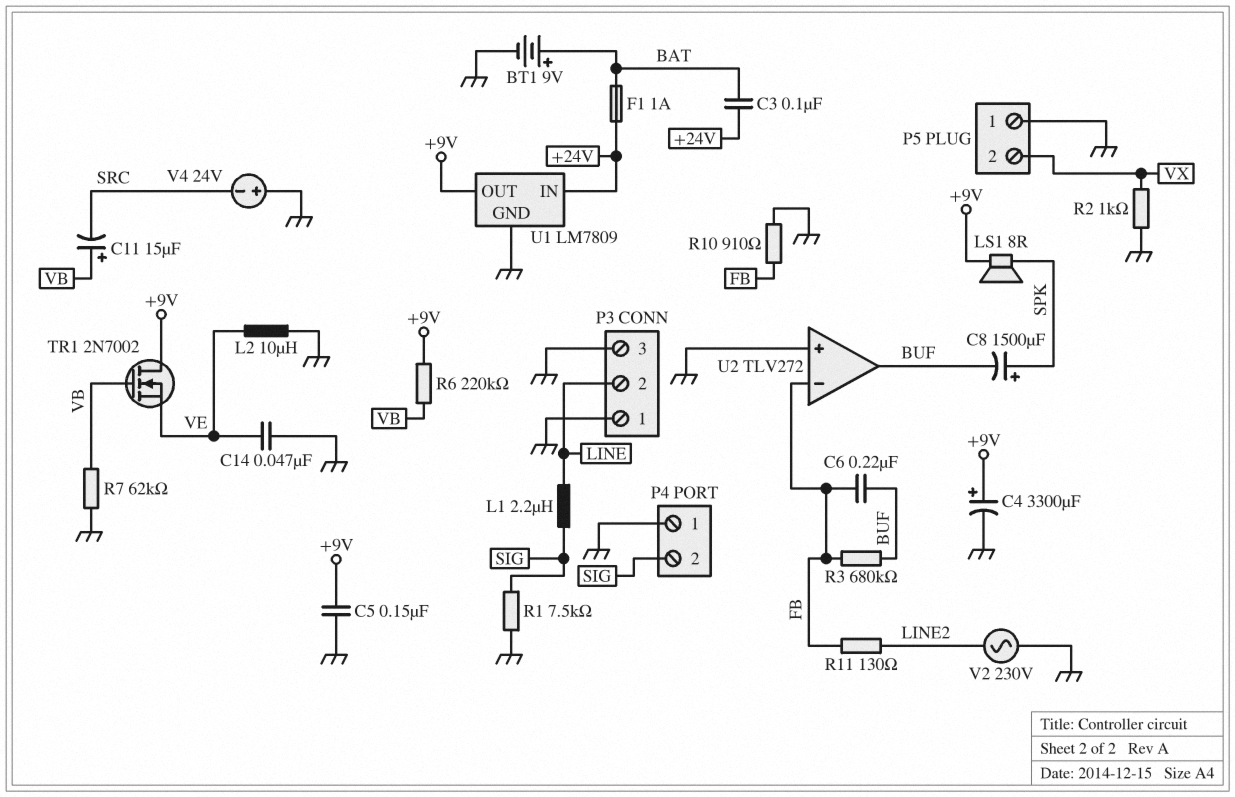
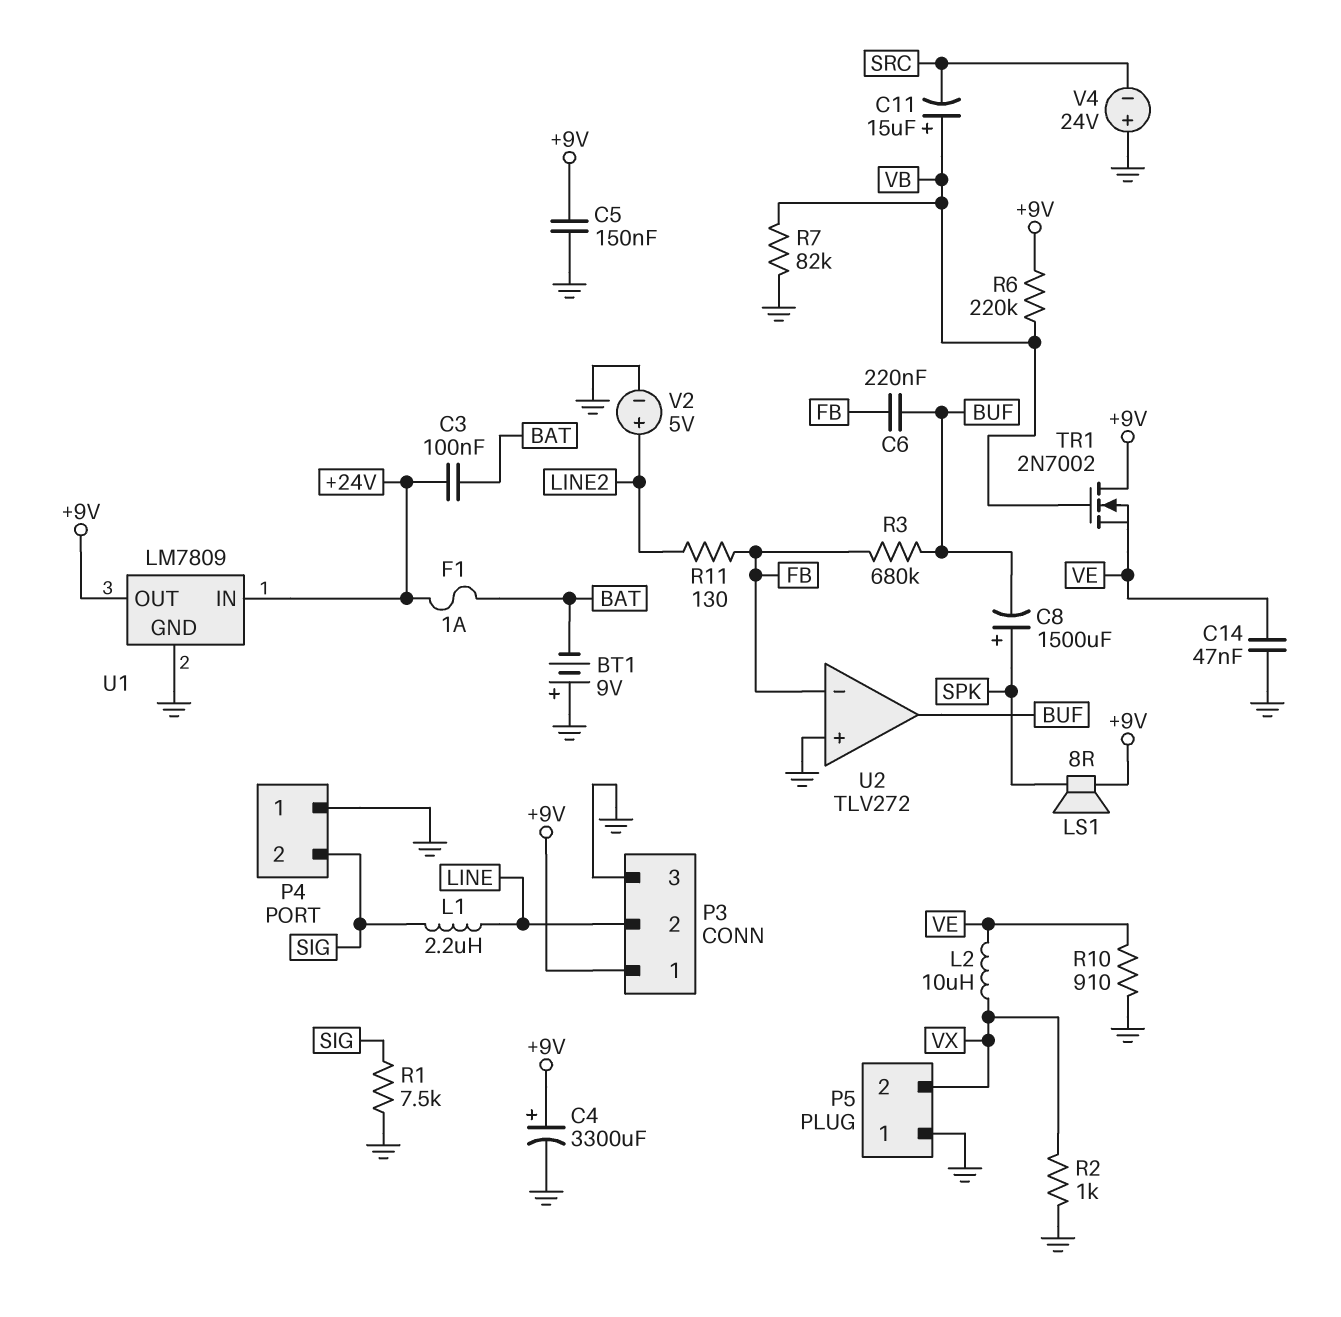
BT1: 9V (plus BAT, minus GND) -> 9V (plus GND, minus BAT)
L2: 10uH (GND, VE) -> 10uH (VE, VX)
P3 pin 1: GND -> +9V
R7: 62k (GND, VB) -> 82k (GND, VB)
R10: 910 (FB, GND) -> 910 (GND, VE)
V2: AC 230V (GND, LINE2) -> 5V (plus LINE2, minus GND)

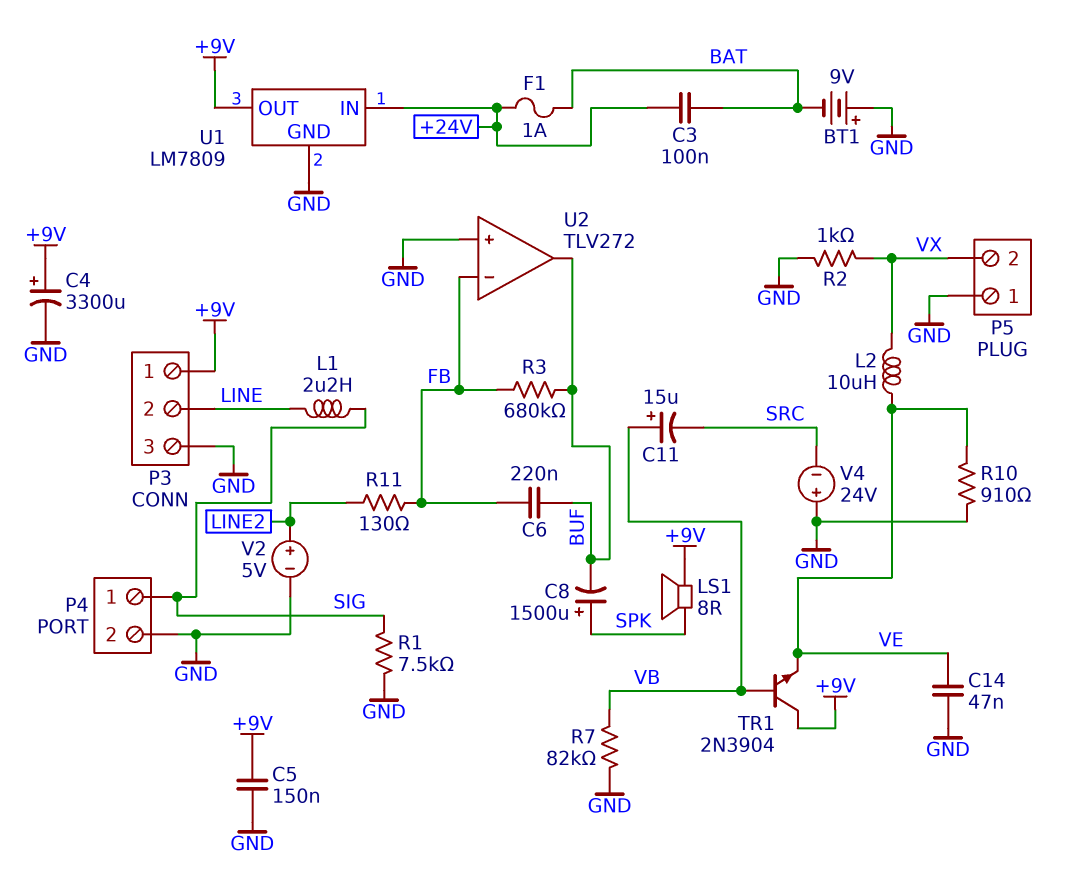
P4 pin 1: GND -> SIG
P4 pin 2: SIG -> GND
R6: 220k (+9V, VB) -> none
TR1: NMOS 2N7002 (G VB, D +9V, S VE) -> NPN 2N3904 (B VB, C +9V, E VE)

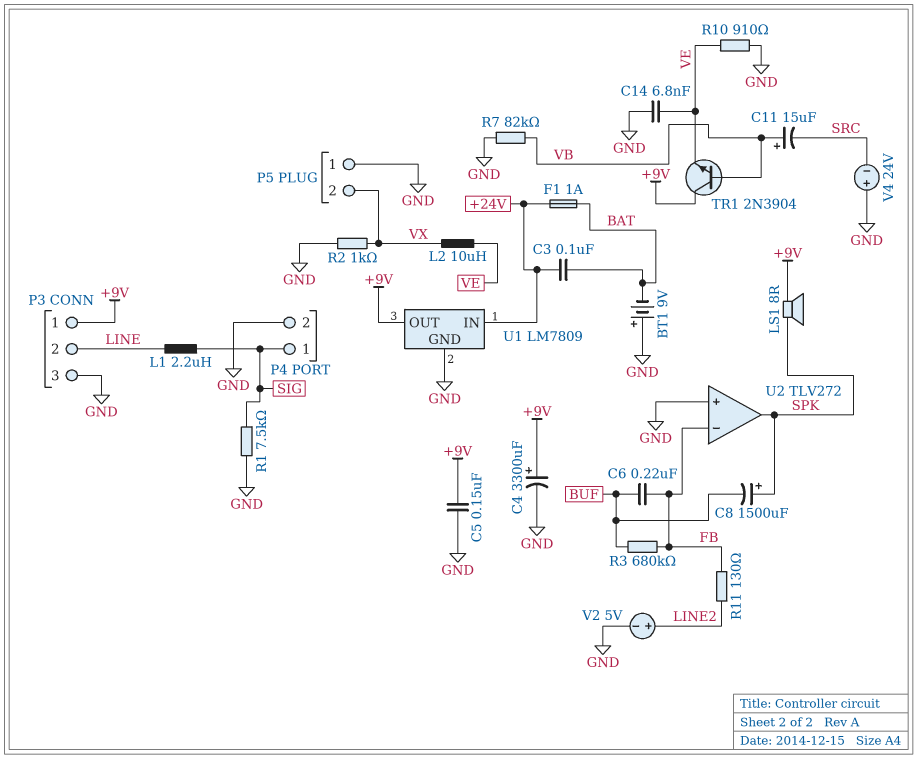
C14: 47nF (GND, VE) -> 6.8nF (GND, VE)
U2 pin out: BUF -> SPK

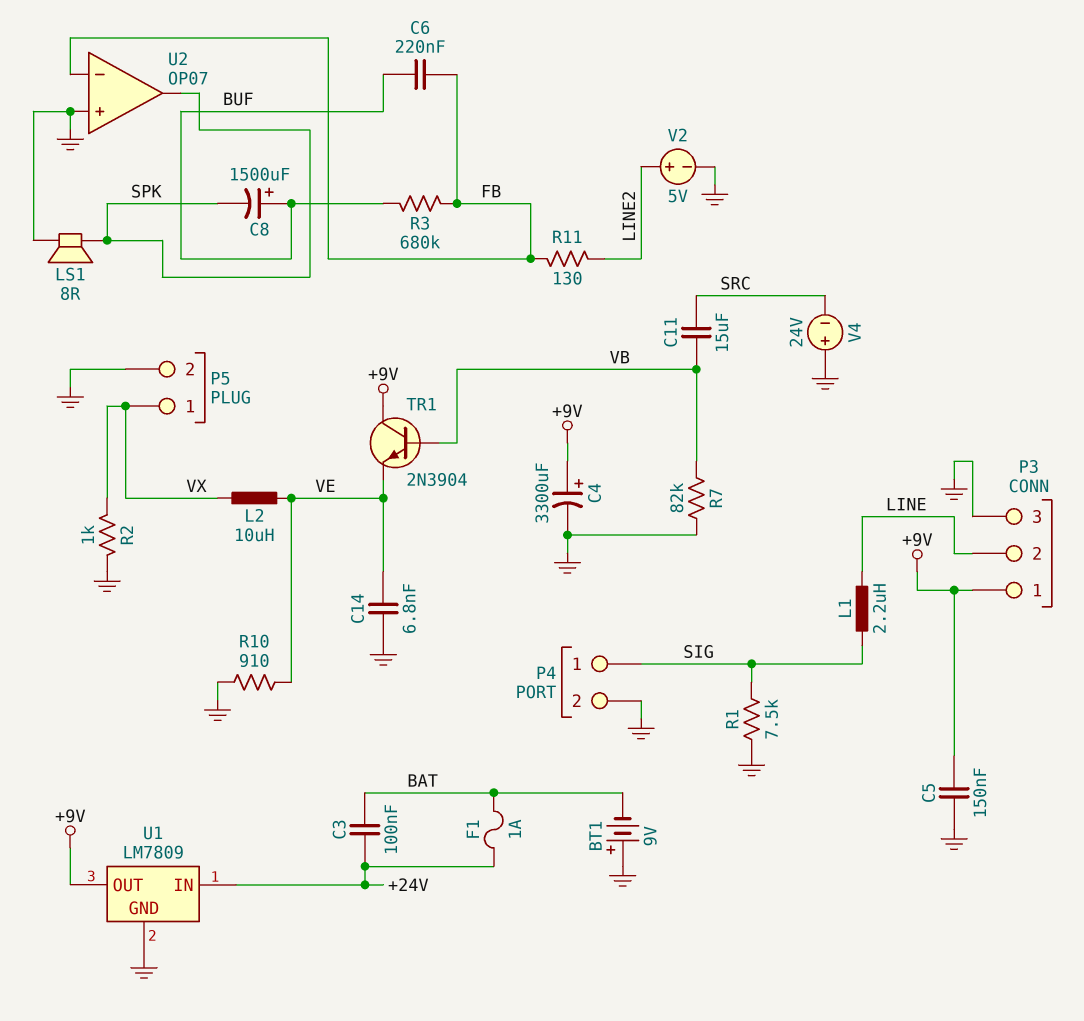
C8: 1500uF (plus SPK, minus BUF) -> 1500uF (plus BUF, minus SPK)
C11: 15uF (plus VB, minus SRC) -> 15uF (SRC, VB)
LS1: speaker 8R (+9V, SPK) -> speaker 8R (GND, SPK)
P5 pin 1: GND -> VX
P5 pin 2: VX -> GND
U2: TLV272 -> OP07

